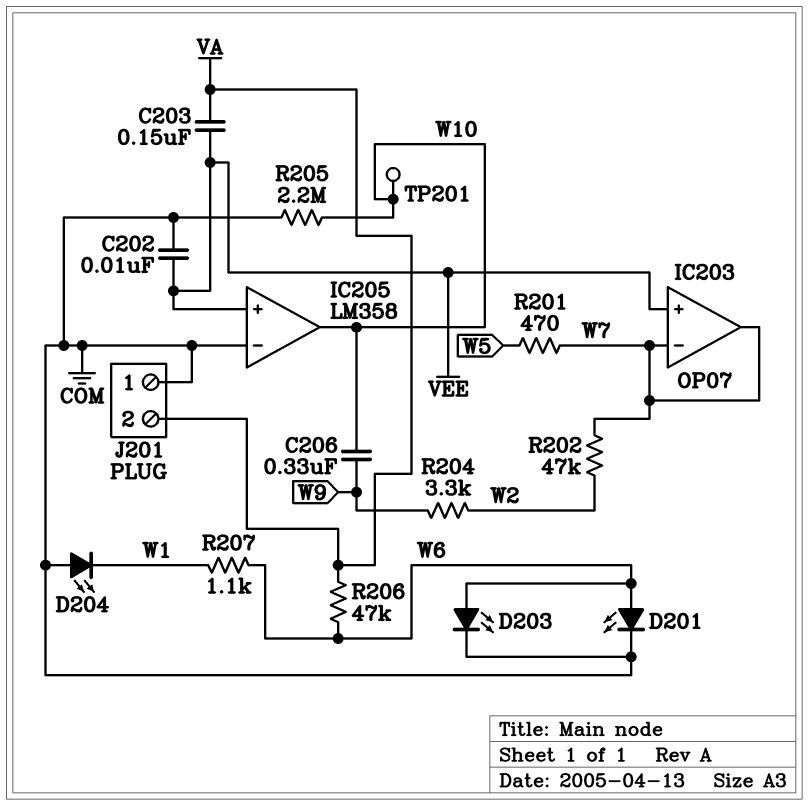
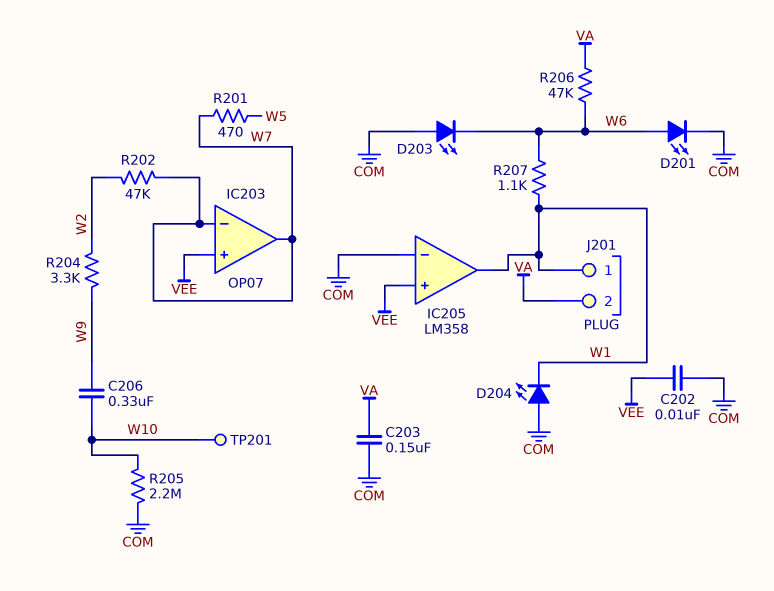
C203: 150nF (VA, VEE) -> 150nF (COM, VA)
D203: LED (A W6, K COM) -> LED (A COM, K W6)
IC205 pin out: W10 -> W1
J201 pin 1: COM -> W1

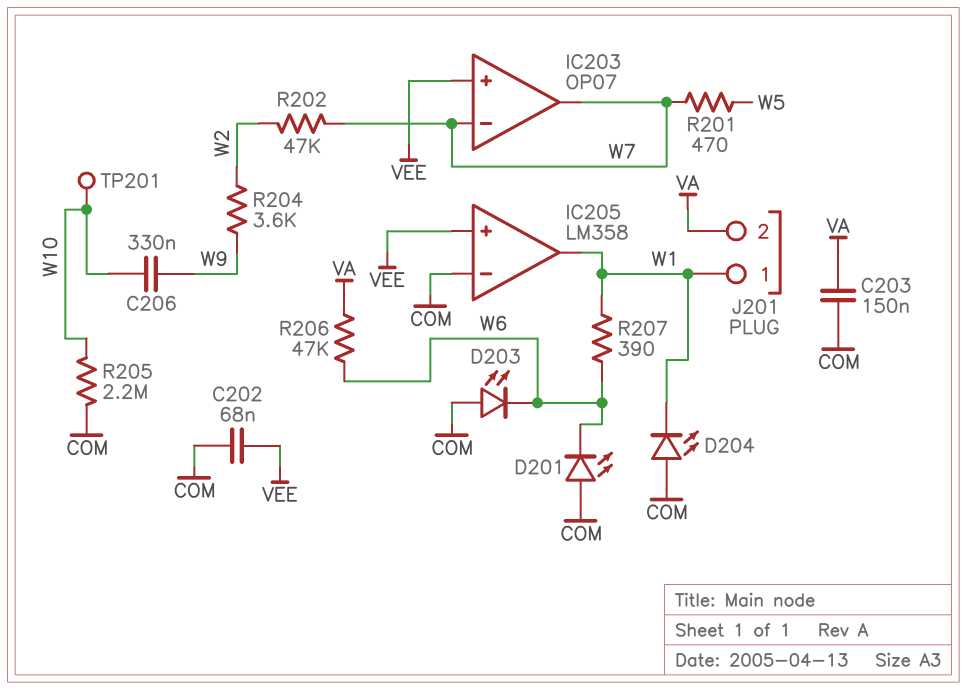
C202: 10nF (COM, VEE) -> 68nF (COM, VEE)
D201: LED (A W6, K COM) -> LED (A COM, K W6)
R204: 3.3k (W2, W9) -> 3.6k (W2, W9)
R207: 1.1k (W1, W6) -> 390 (W1, W6)

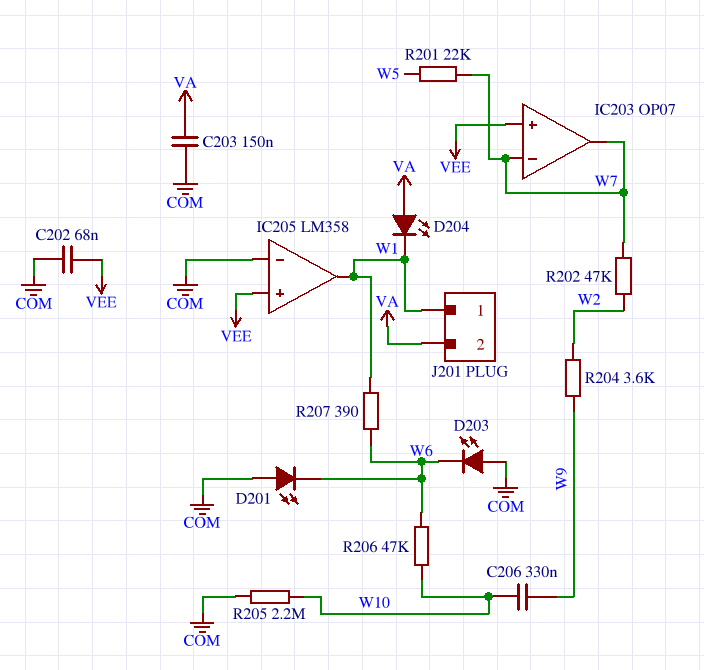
D204: LED (A COM, K W1) -> LED (A VA, K W1)
R201: 470 (W5, W7) -> 22k (W5, W7)
R206: 47k (VA, W6) -> 47k (W6, W10)
TP201: test point (W10) -> none

